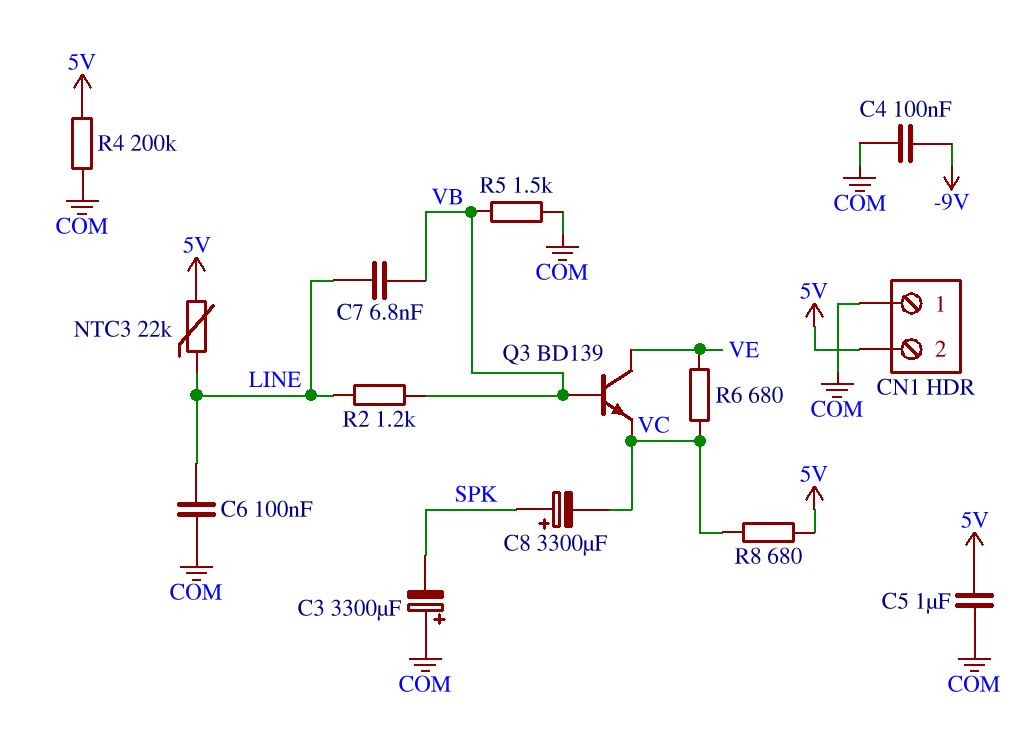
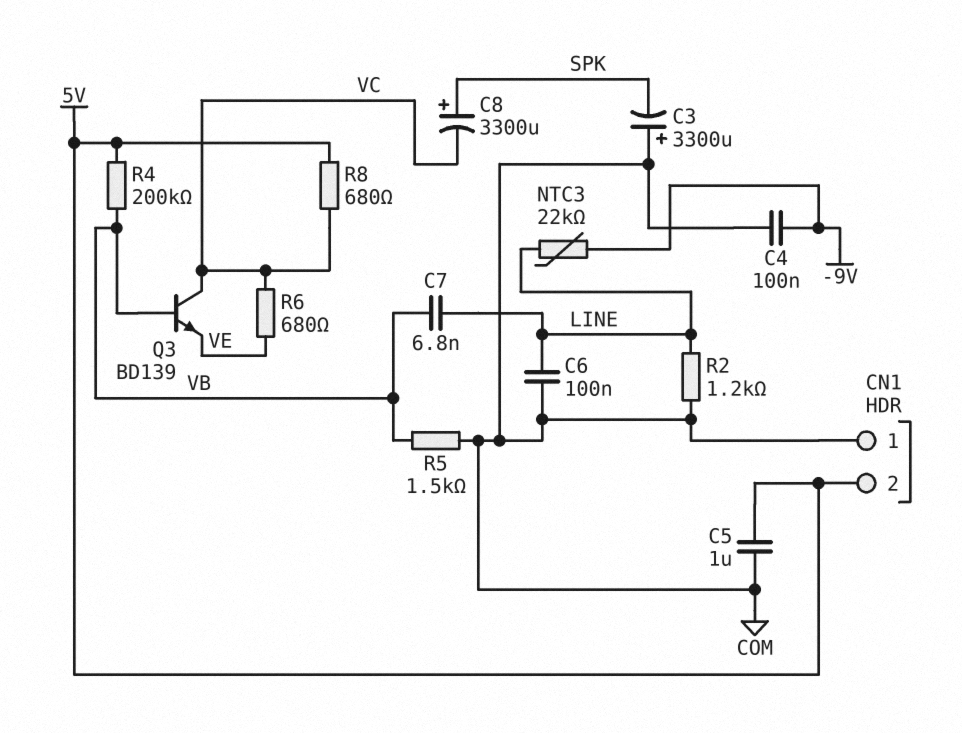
NTC3: 22k (5V, LINE) -> 22k (-9V, LINE)
Q3: NPN BD139 (B VB, C VE, E VC) -> NPN BD139 (B VB, C VC, E VE)
R2: 1.2k (LINE, VB) -> 1.2k (COM, LINE)
R4: 200k (5V, COM) -> 200k (5V, VB)

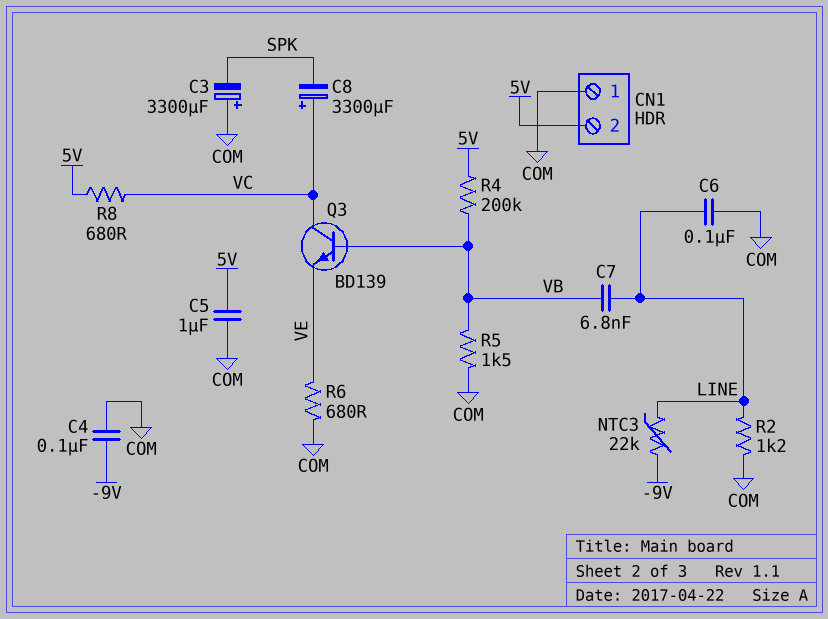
C8: 3300uF (plus SPK, minus VC) -> 3300uF (plus VC, minus SPK)
R6: 680 (VC, VE) -> 680 (COM, VE)

